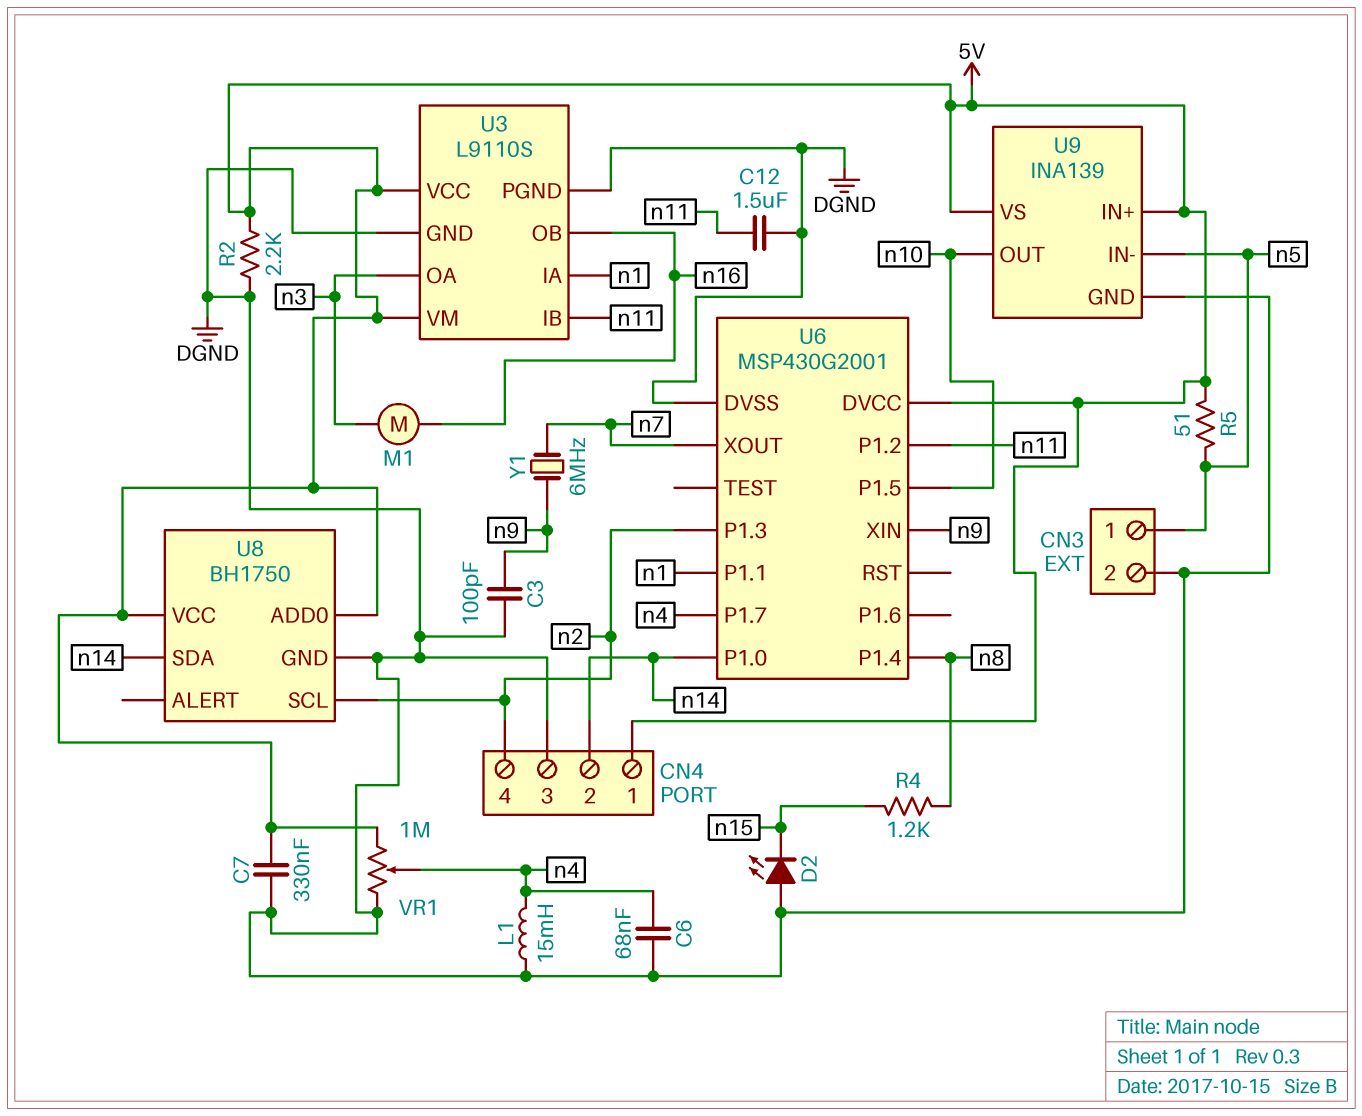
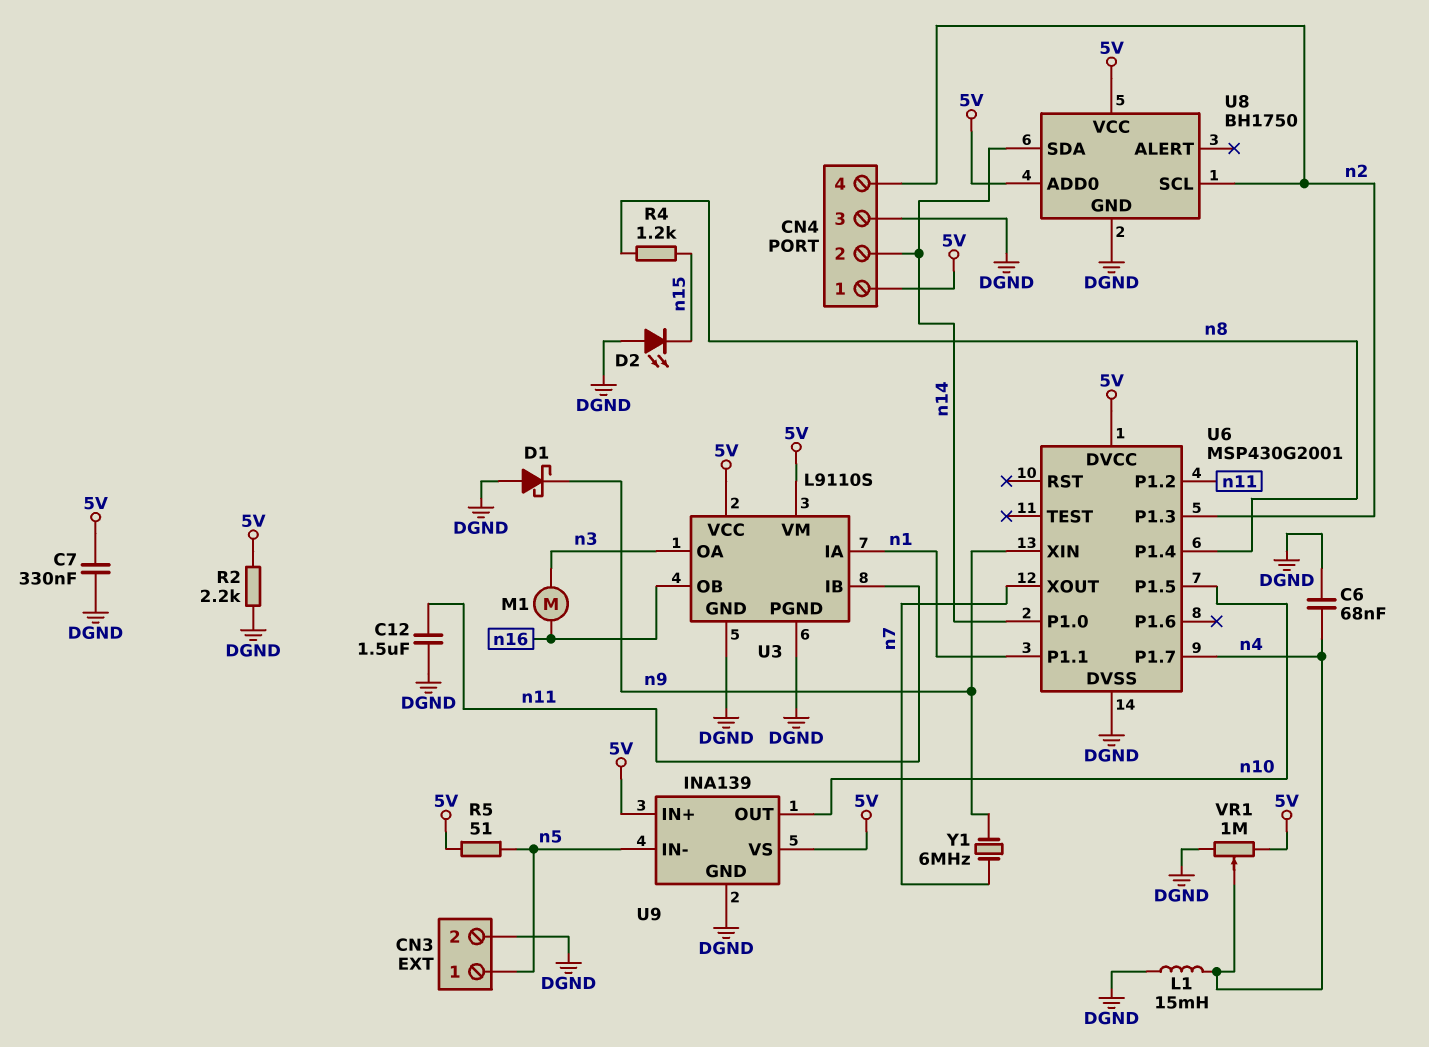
C3: 100pF (DGND, n9) -> none
D1: none -> schottky (A DGND, K n9)

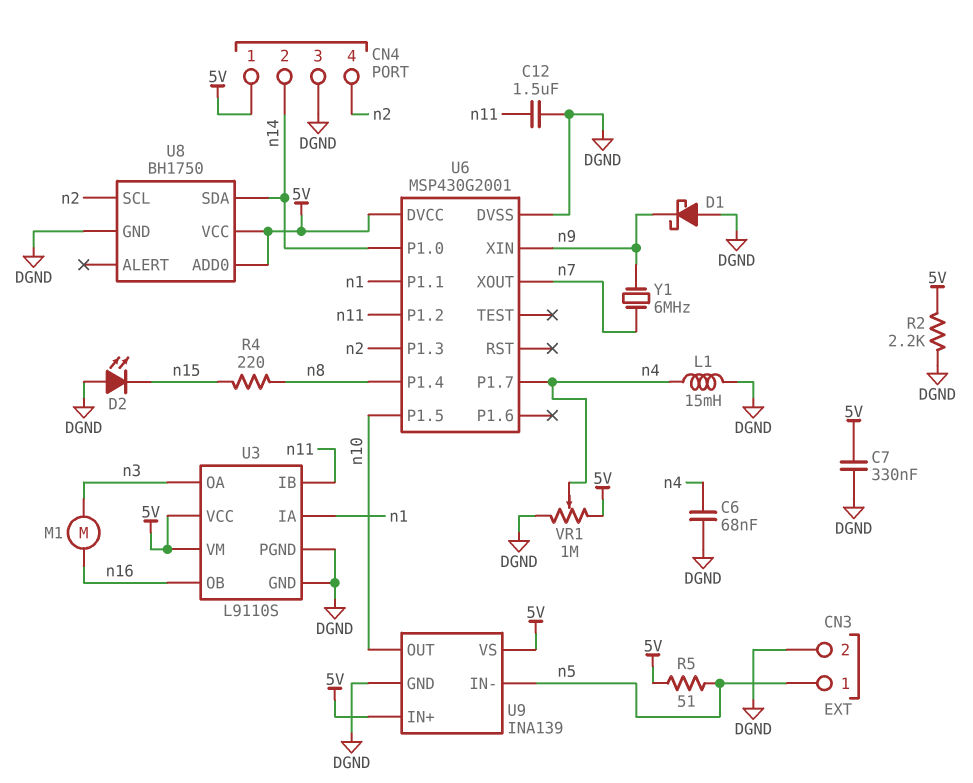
R4: 1.2k (n8, n15) -> 220 (n8, n15)

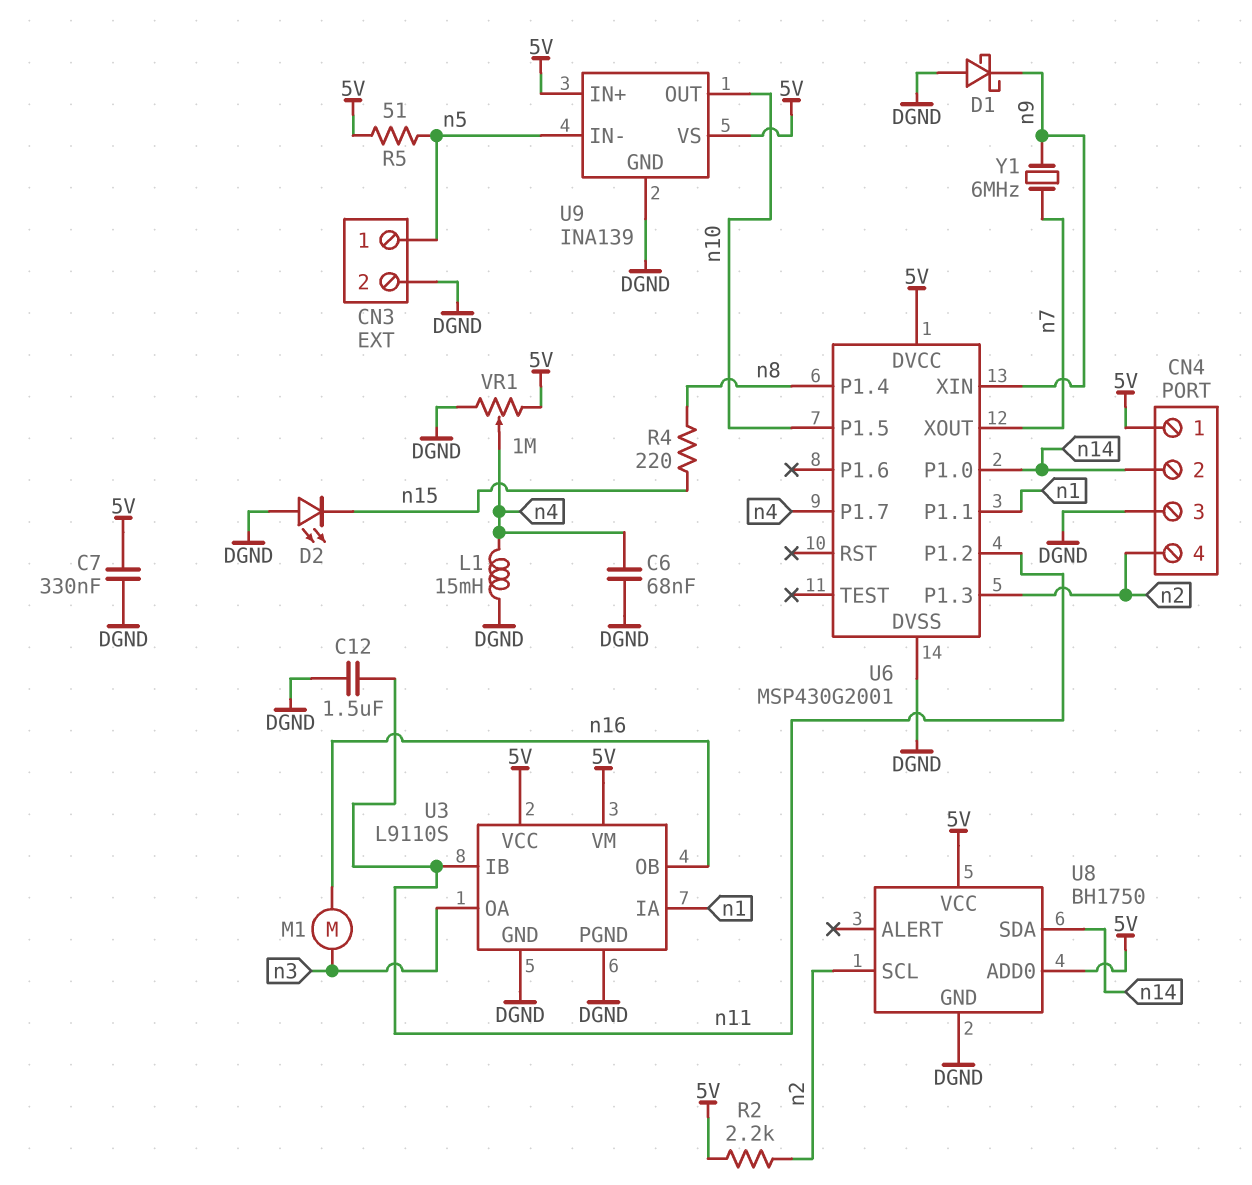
R2: 2.2k (5V, DGND) -> 2.2k (5V, n2)

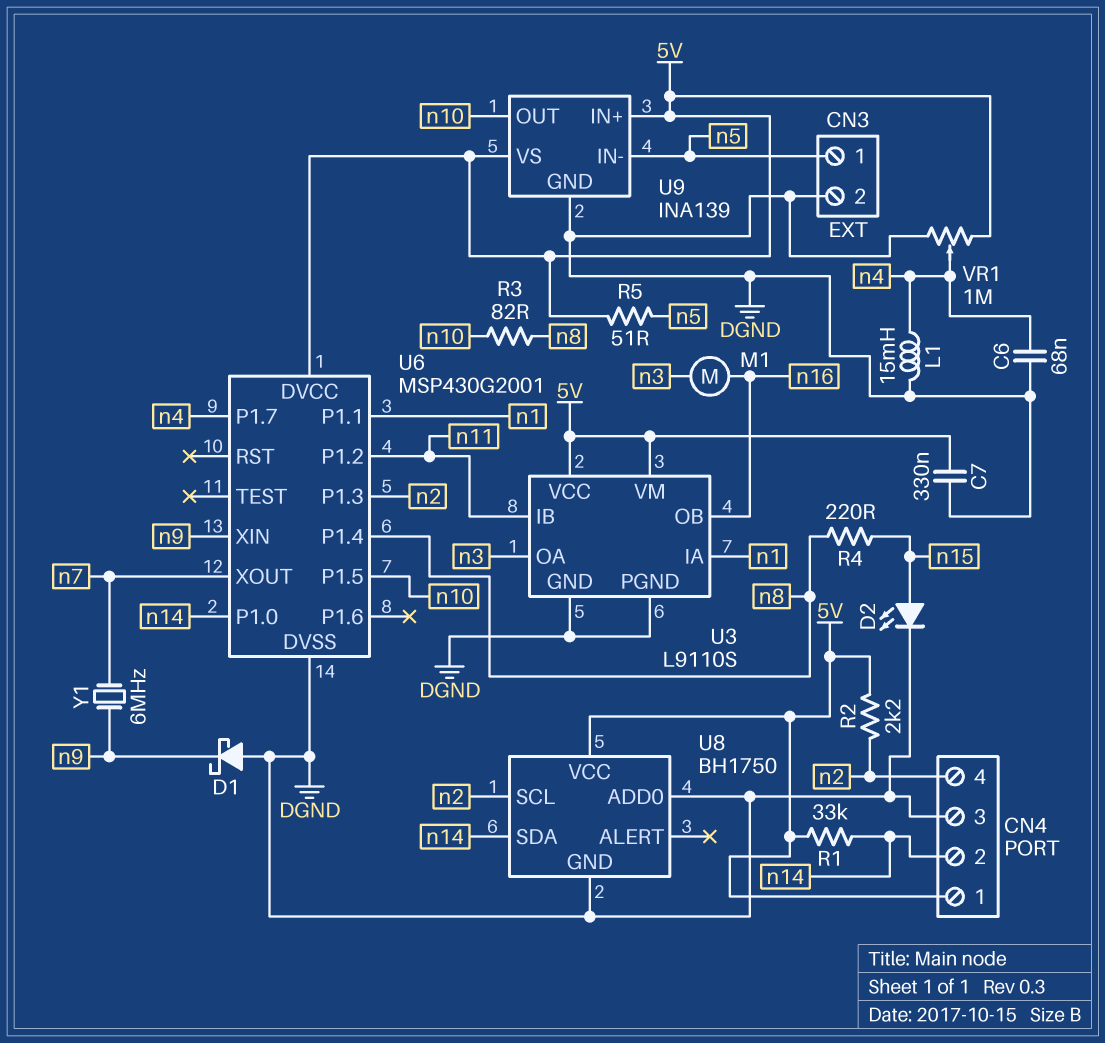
C12: 1.5uF (DGND, n11) -> none
D2: LED (A DGND, K n15) -> LED (A n15, K DGND)
R1: none -> 33k (5V, n14)
R3: none -> 82 (n8, n10)
U8 pin ADD0: 5V -> DGND

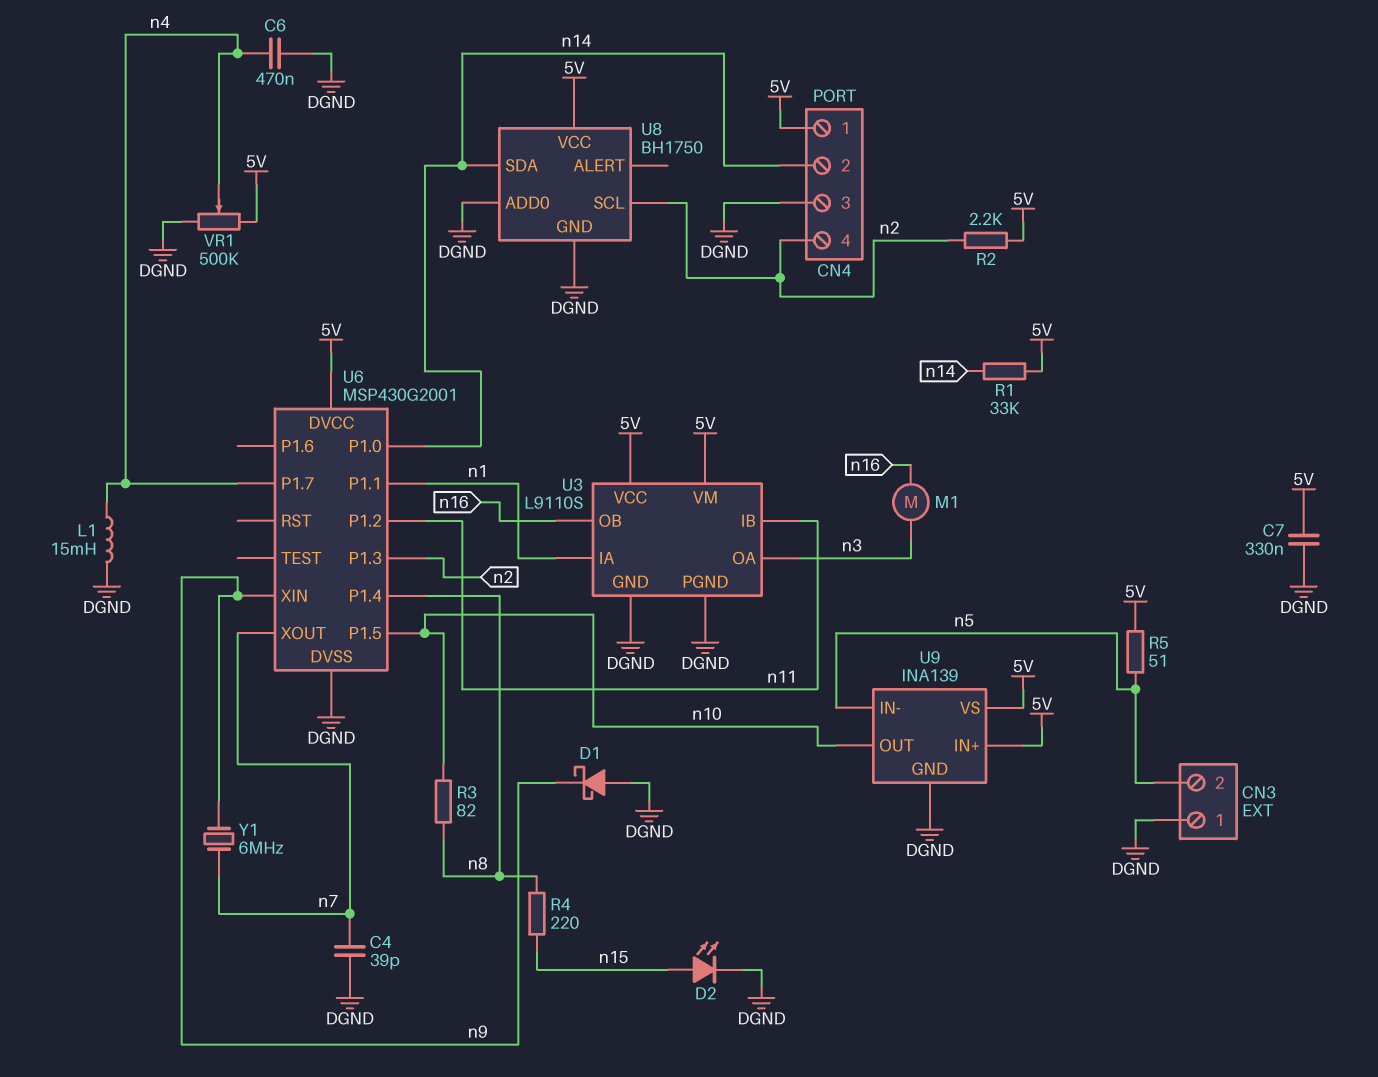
C4: none -> 39pF (DGND, n7)
C6: 68nF (DGND, n4) -> 470nF (DGND, n4)
CN3 pin 1: n5 -> DGND
CN3 pin 2: DGND -> n5
VR1: 1M (5V, DGND, wiper n4) -> 500k (5V, DGND, wiper n4)

